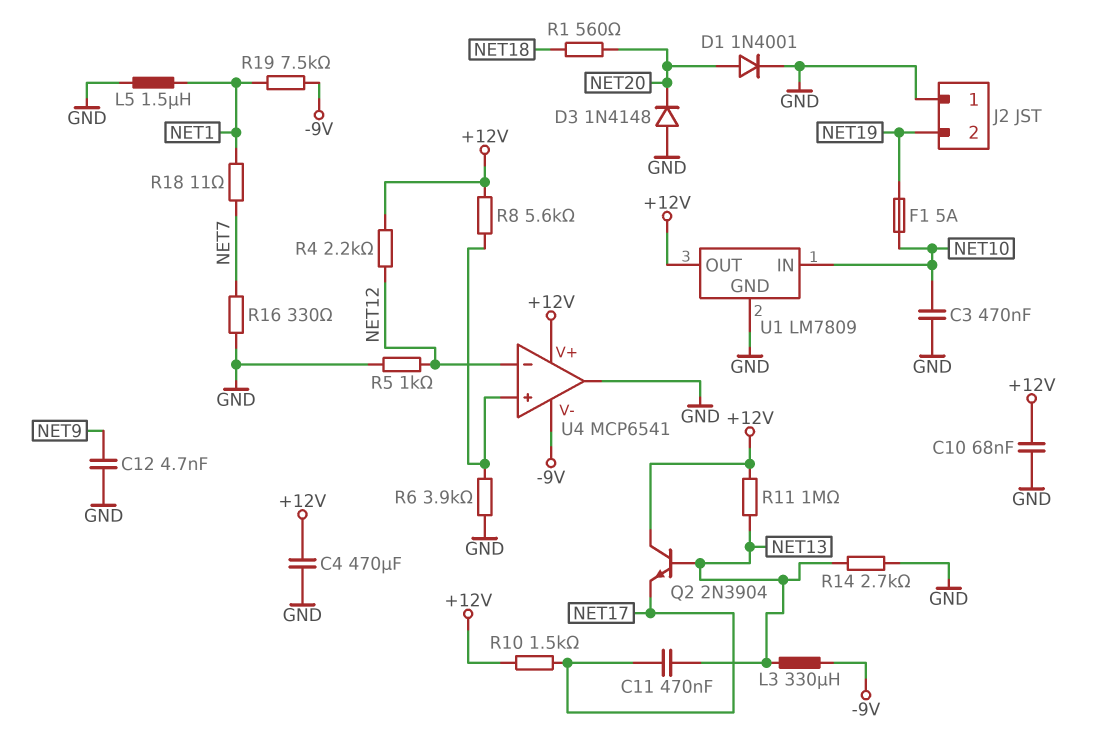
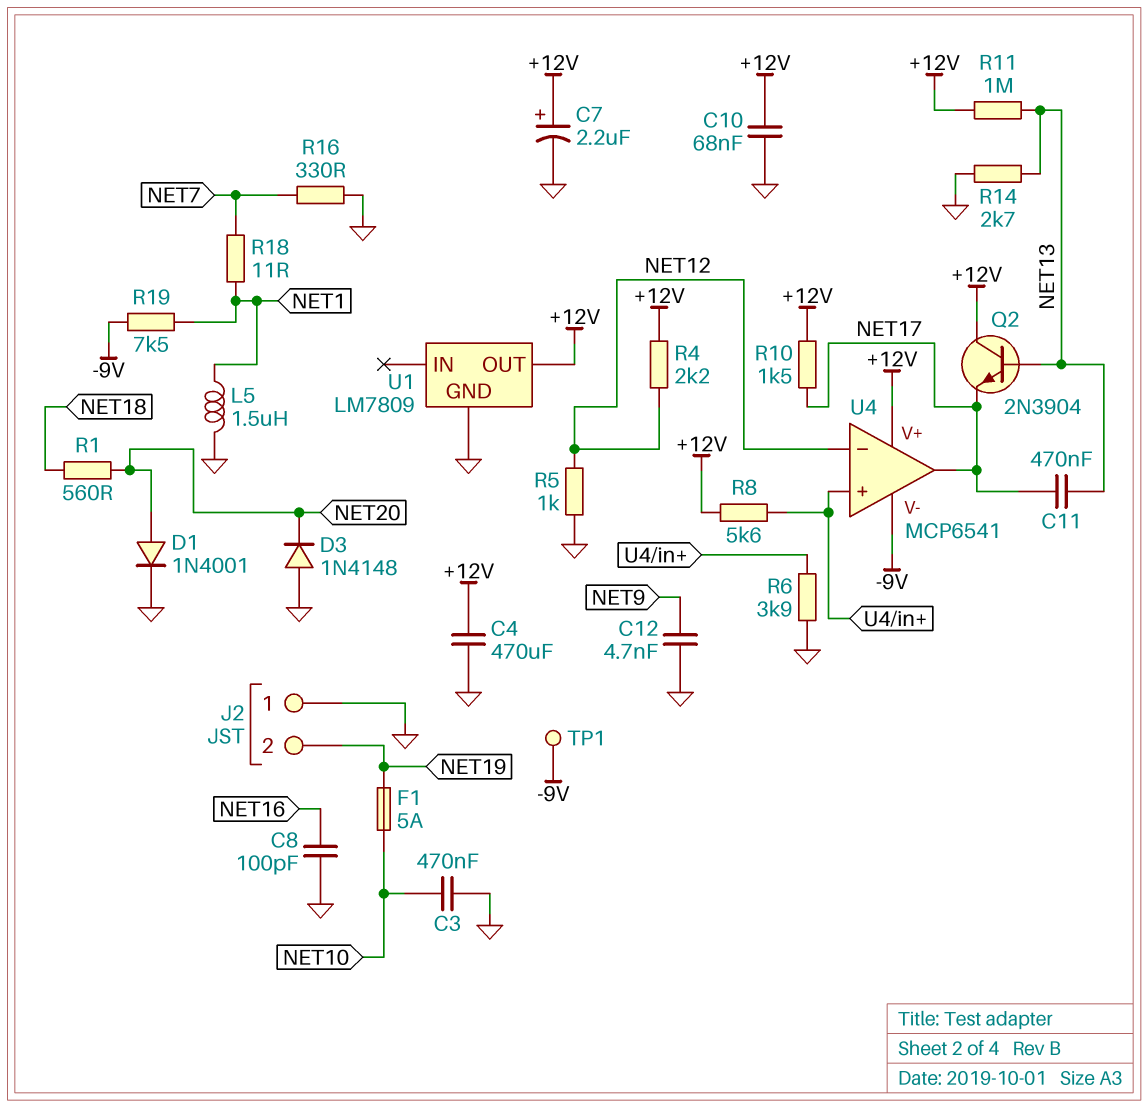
C7: none -> 2.2uF (plus +12V, minus GND)
C8: none -> 100pF (GND, NET16)
L3: 330uH (-9V, NET13) -> none
TP1: none -> test point (-9V)
U1 pin IN: NET10 -> none
U4 pin out: GND -> NET17

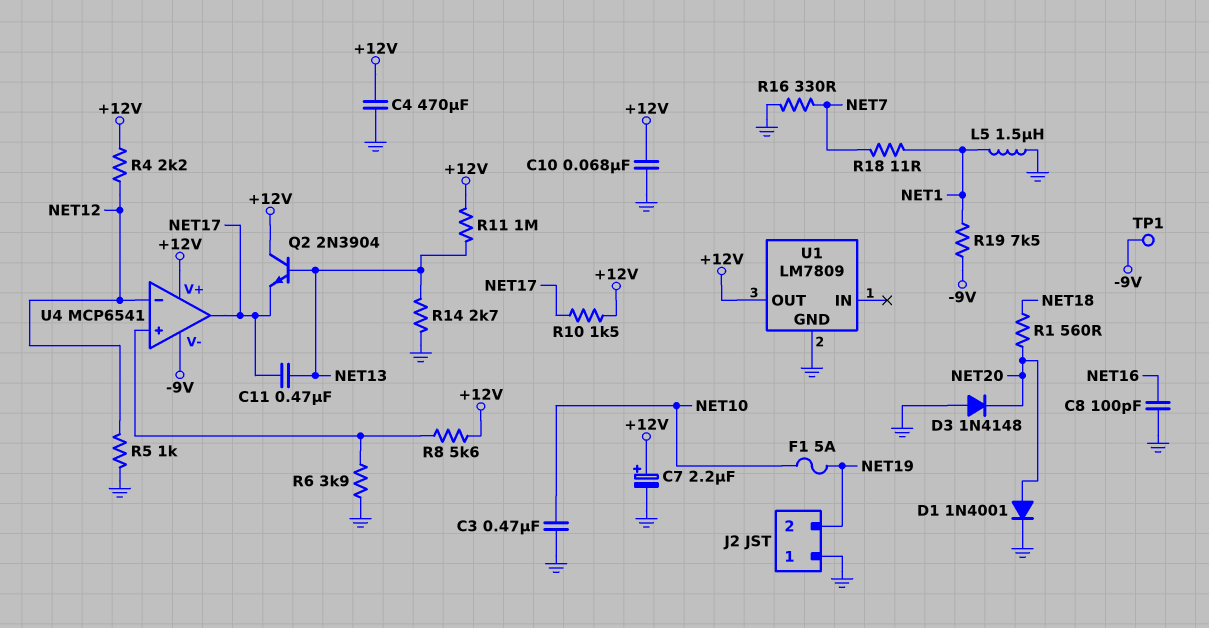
C12: 4.7nF (GND, NET9) -> none

